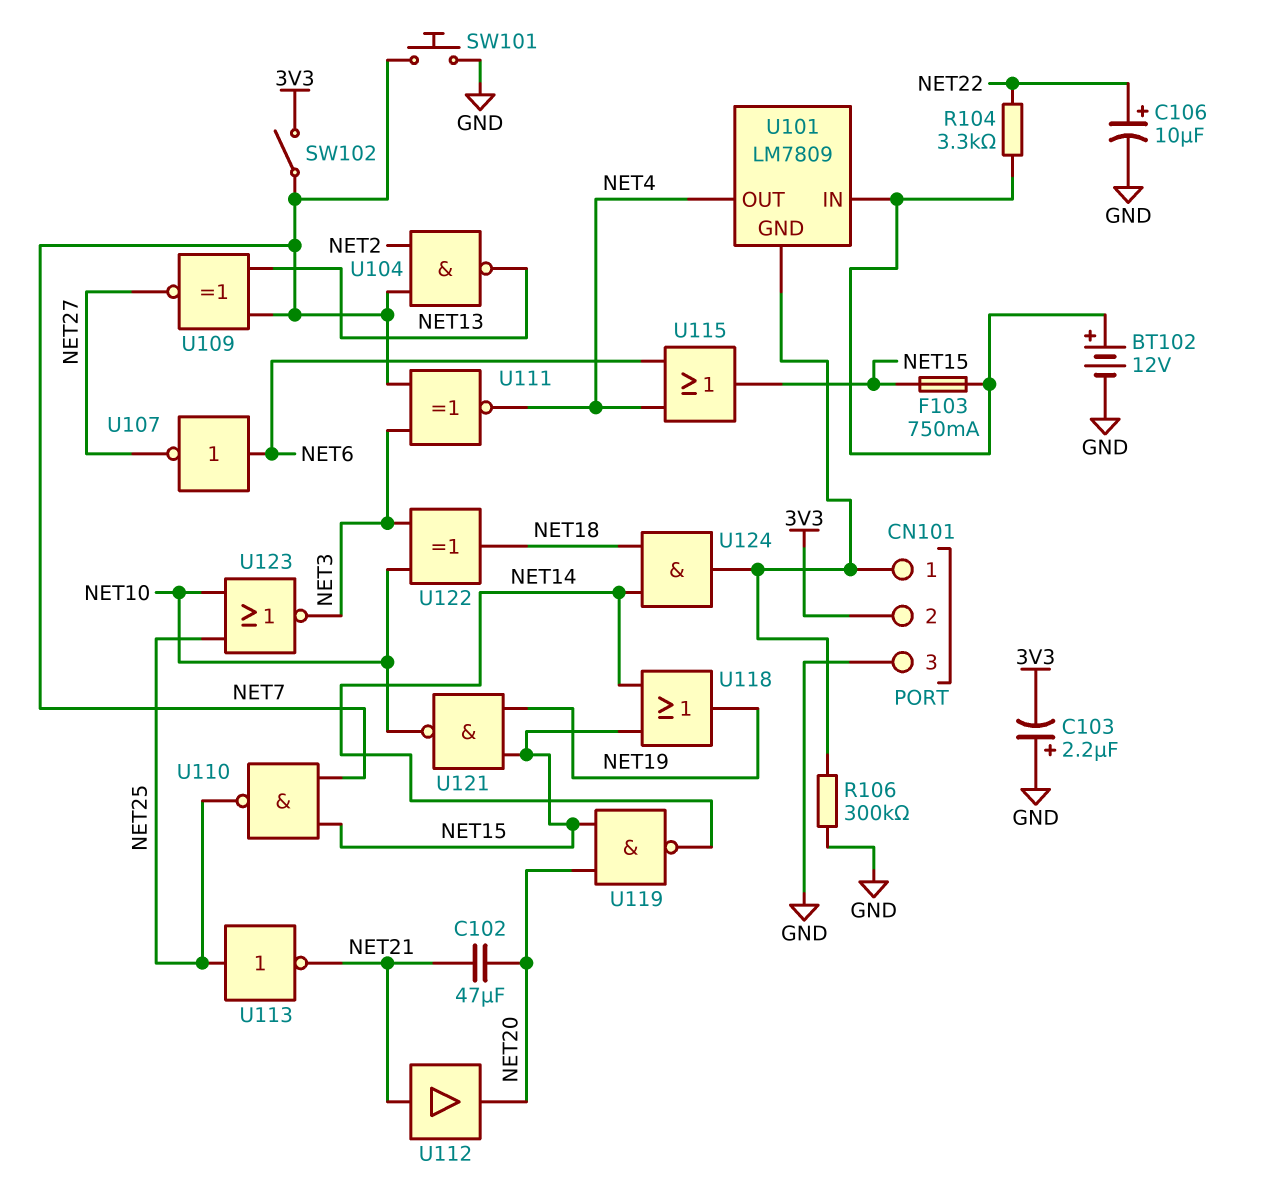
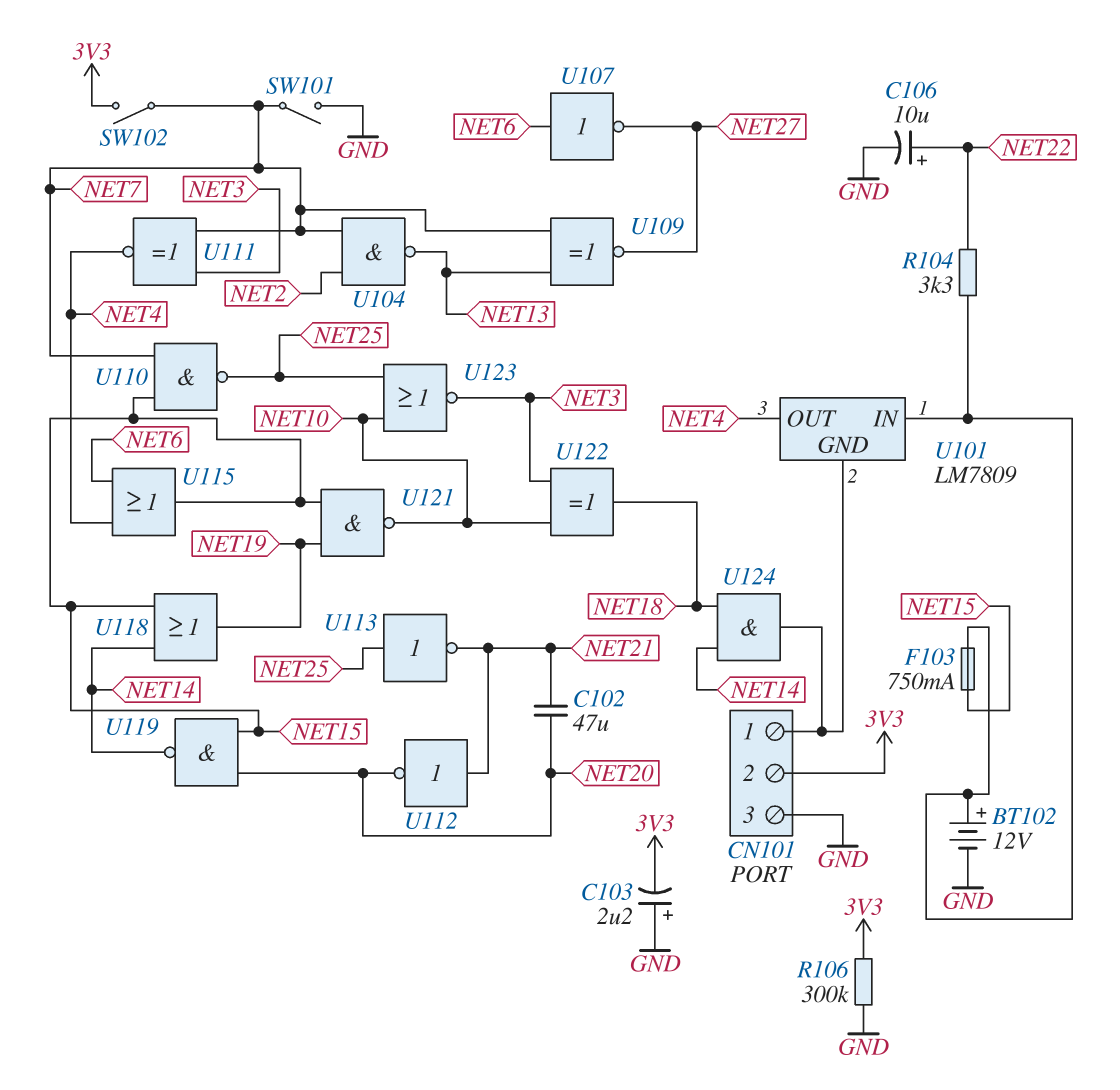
R106: 300k (CN101/1, GND) -> 300k (3V3, GND)
SW101: button (GND, NET7) -> switch (GND, NET7)
U112: buffer (in NET21, out NET20) -> NOT (in NET21, out NET20)

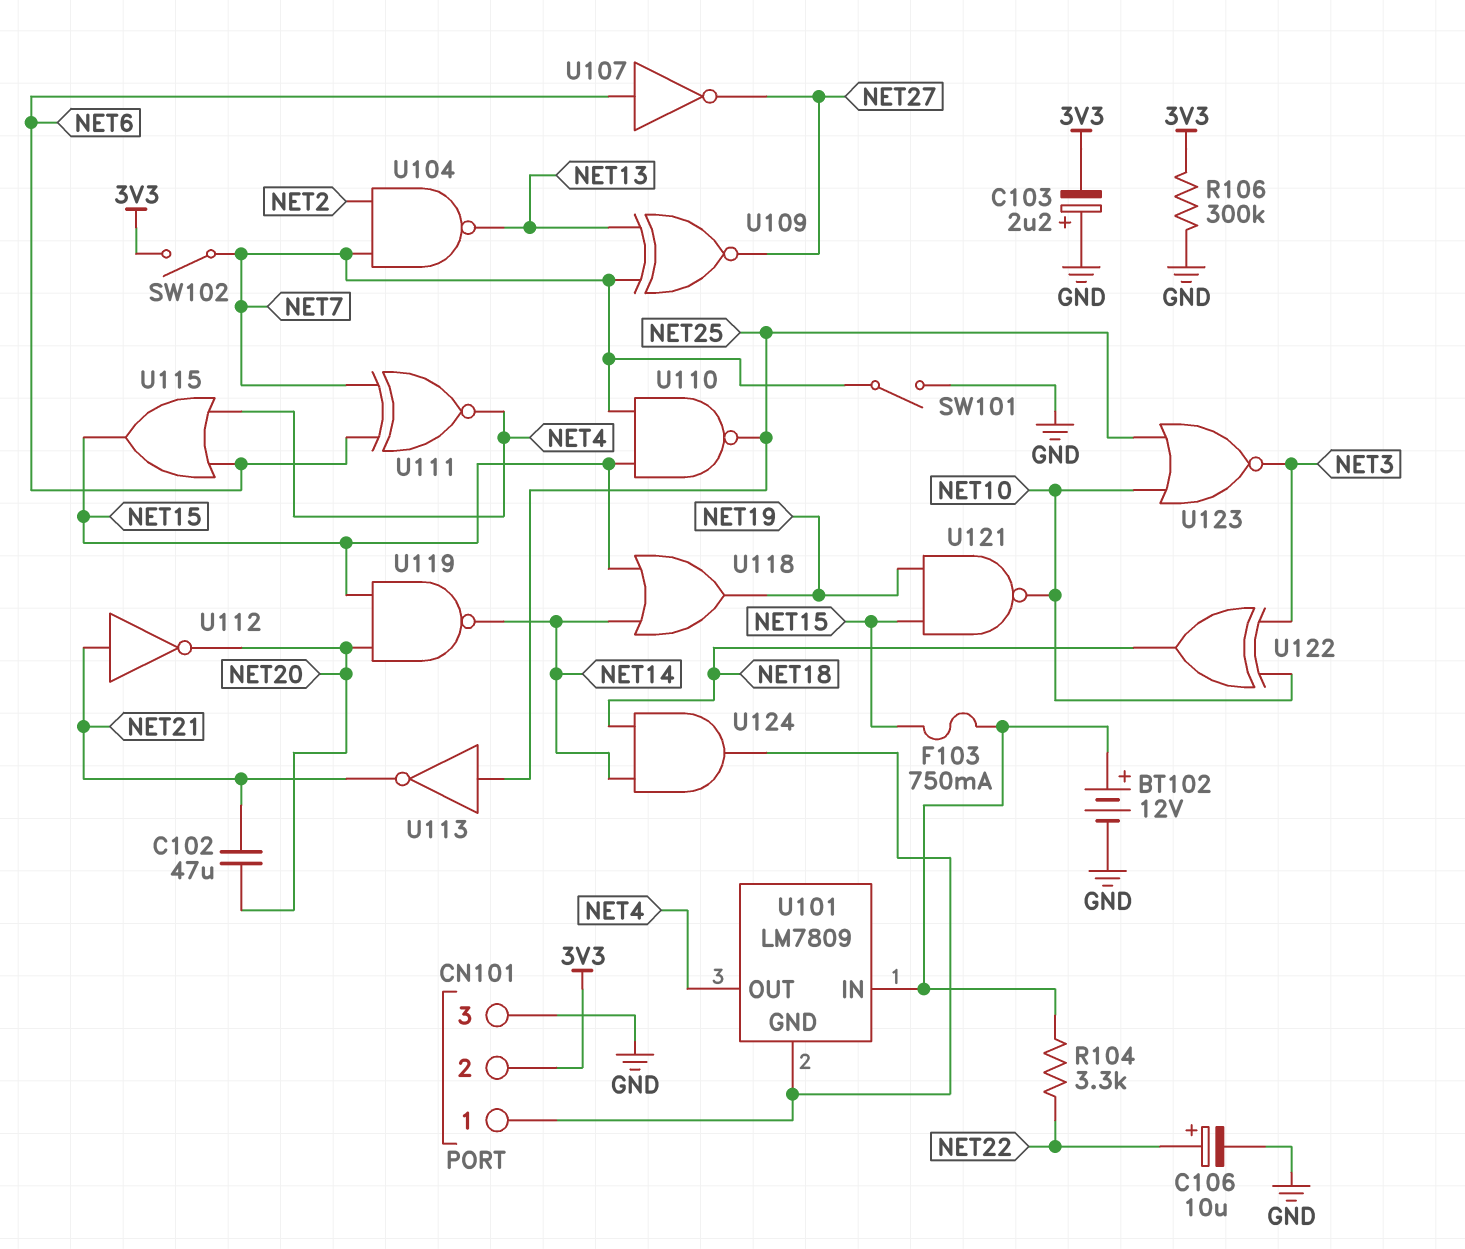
U111: XNOR (in NET3, in NET7, out NET4) -> XNOR (in NET6, in NET7, out NET4)

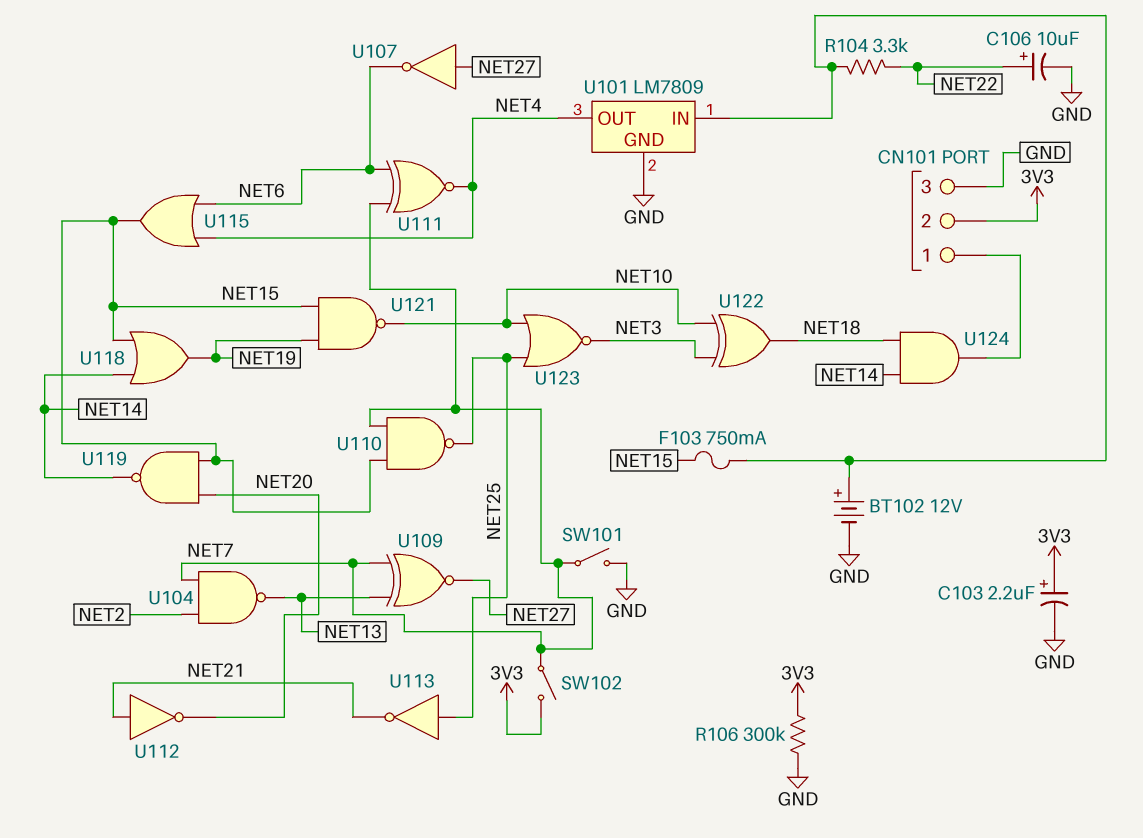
C102: 47uF (NET20, NET21) -> none
C103: 2.2uF (plus GND, minus 3V3) -> 2.2uF (plus 3V3, minus GND)
U101 pin GND: CN101/1 -> GND
U107: NOT (in NET6, out NET27) -> NOT (in NET27, out NET6)

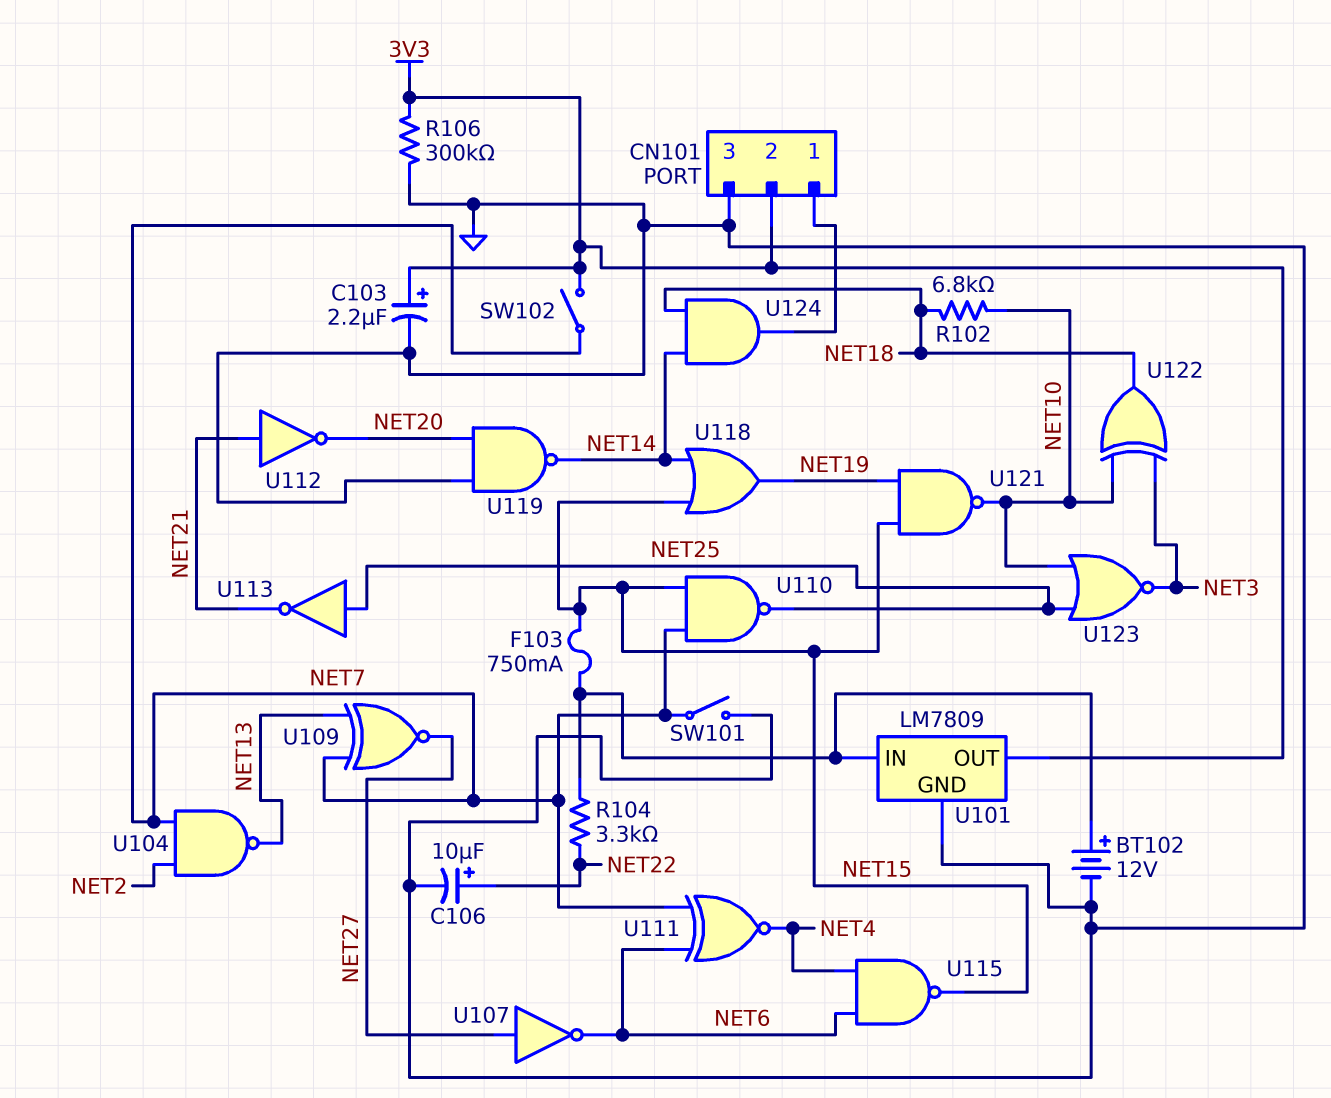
R102: none -> 6.8k (NET10, NET18)
U101 pin OUT: NET4 -> 3V3
U115: OR (in NET4, in NET6, out NET15) -> NAND (in NET4, in NET6, out NET15)
U119: NAND (in NET15, in NET20, out NET14) -> NAND (in GND, in NET20, out NET14)

